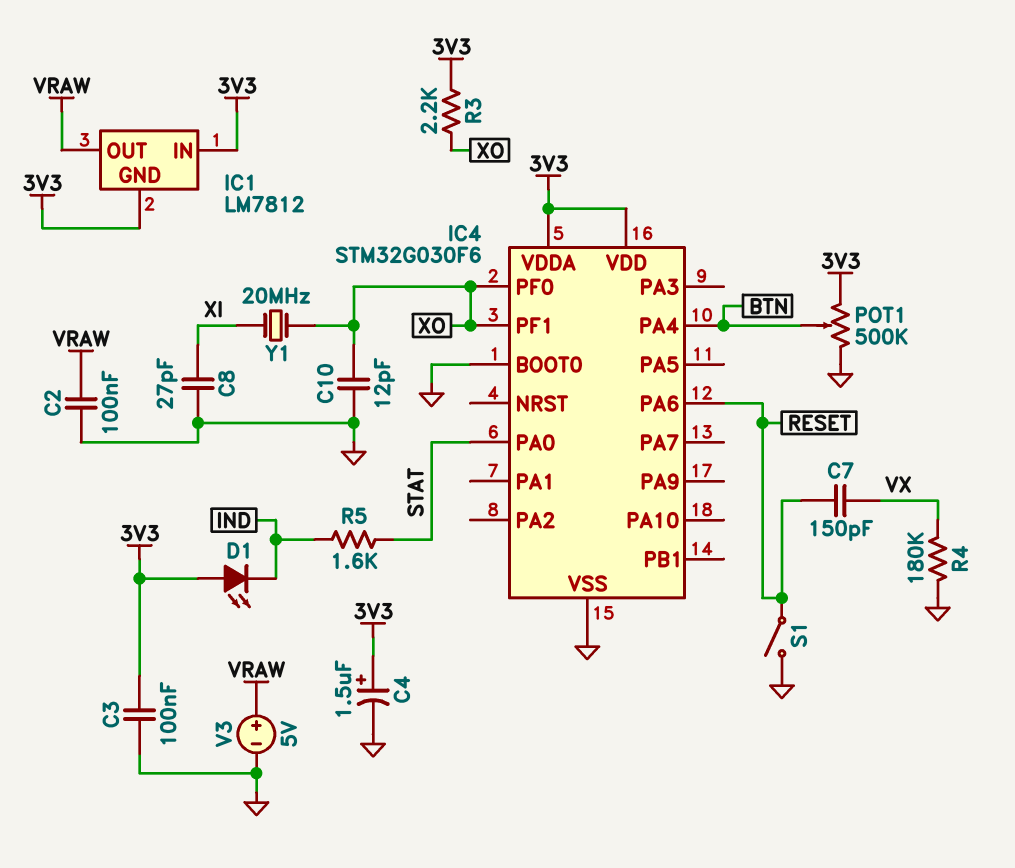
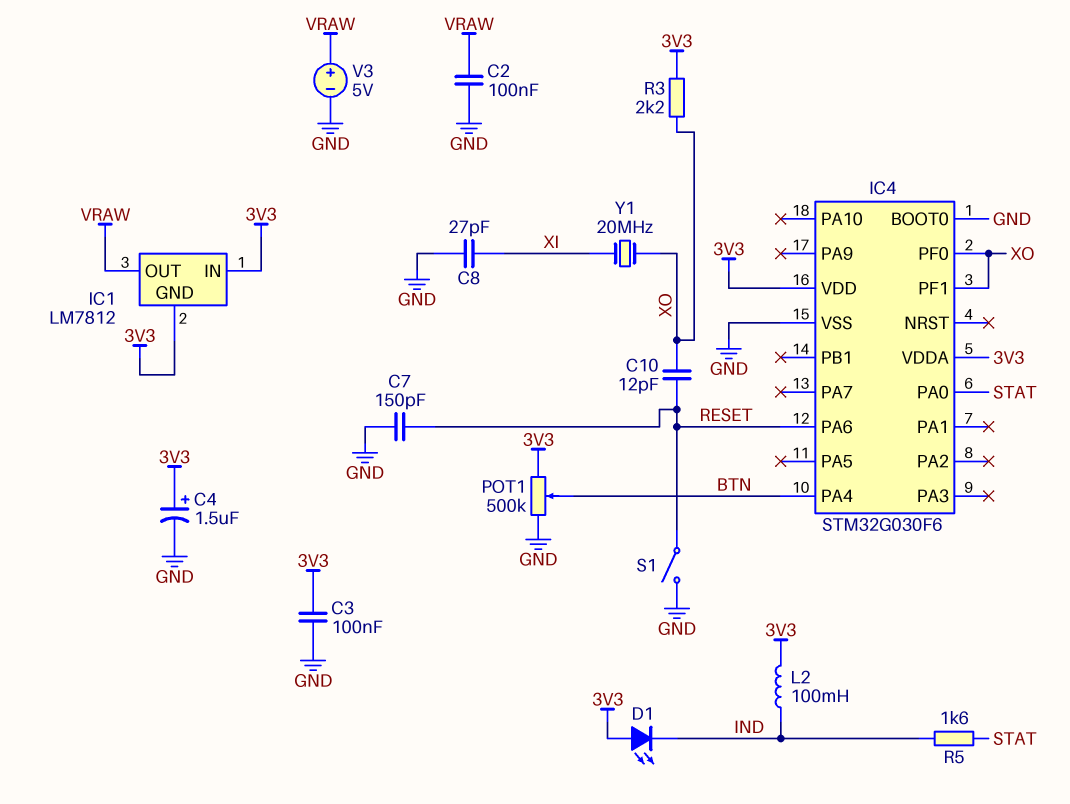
C7: 150pF (RESET, VX) -> 150pF (GND, RESET)
C10: 12pF (GND, XO) -> 12pF (RESET, XO)
L2: none -> 100mH (3V3, IND)
R4: 180k (GND, VX) -> none

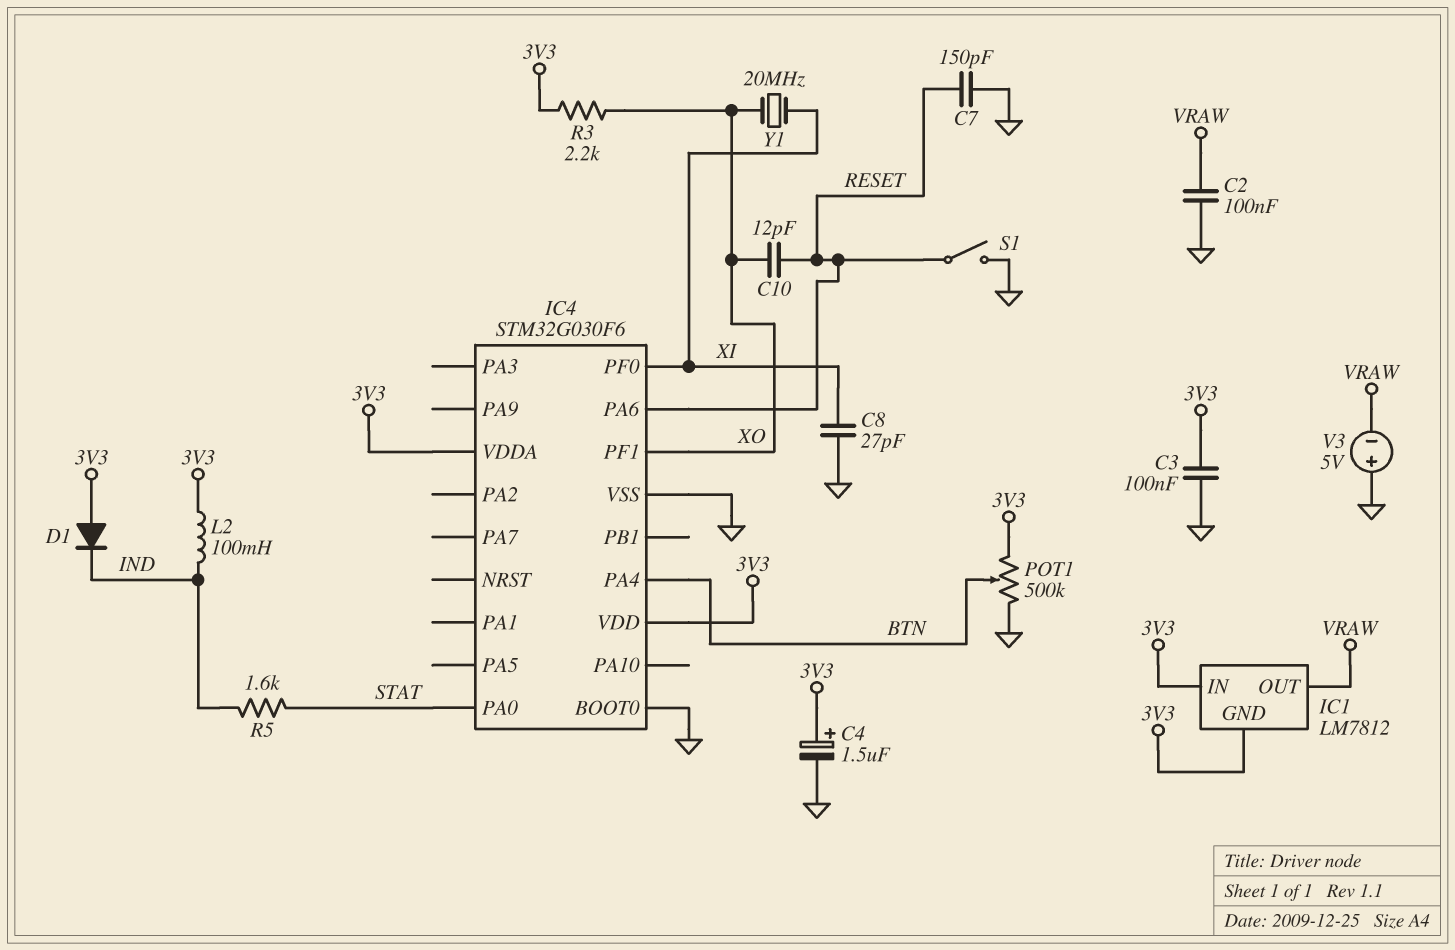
D1: LED (A 3V3, K IND) -> diode (A 3V3, K IND)
IC4 pin PF0: XO -> XI
V3: 5V (plus VRAW, minus GND) -> 5V (plus GND, minus VRAW)

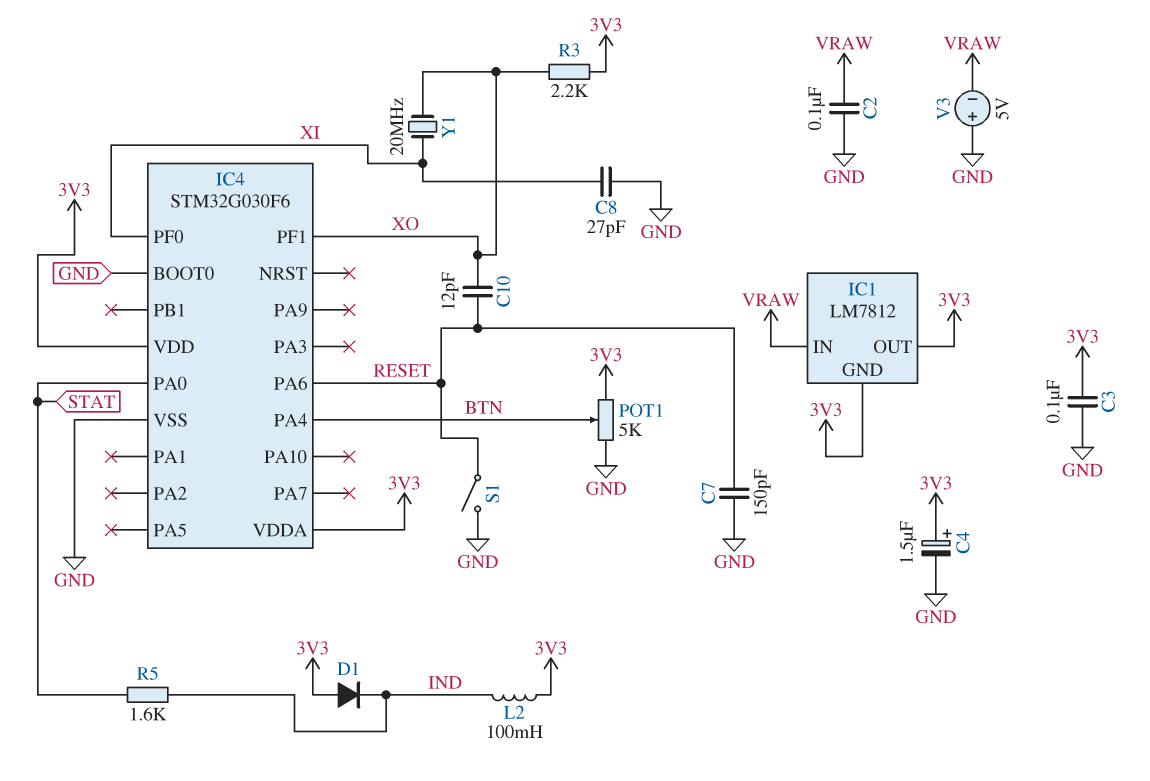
IC1 pin IN: 3V3 -> VRAW
IC1 pin OUT: VRAW -> 3V3
POT1: 500k (3V3, GND, wiper BTN) -> 5k (3V3, GND, wiper BTN)

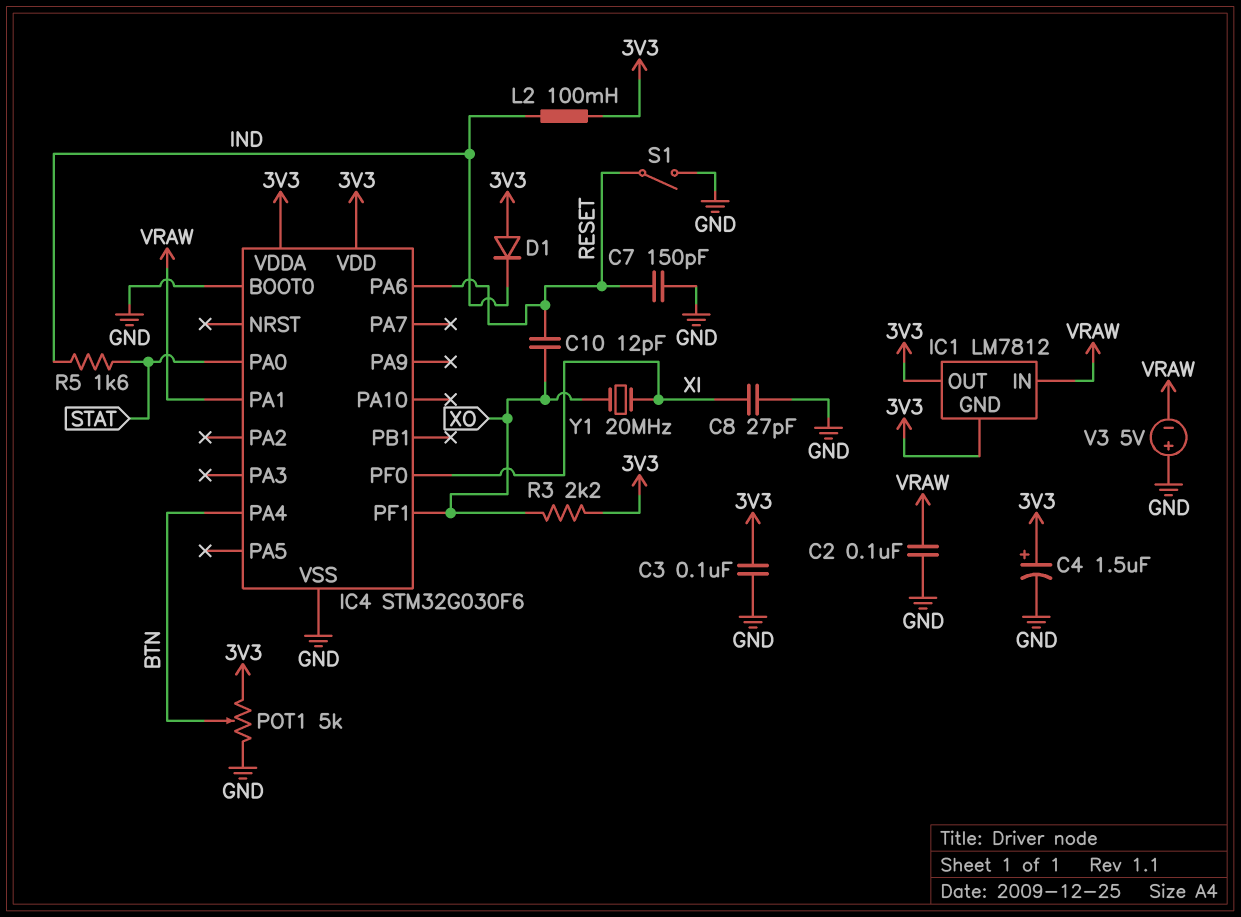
IC4 pin PA1: none -> VRAW

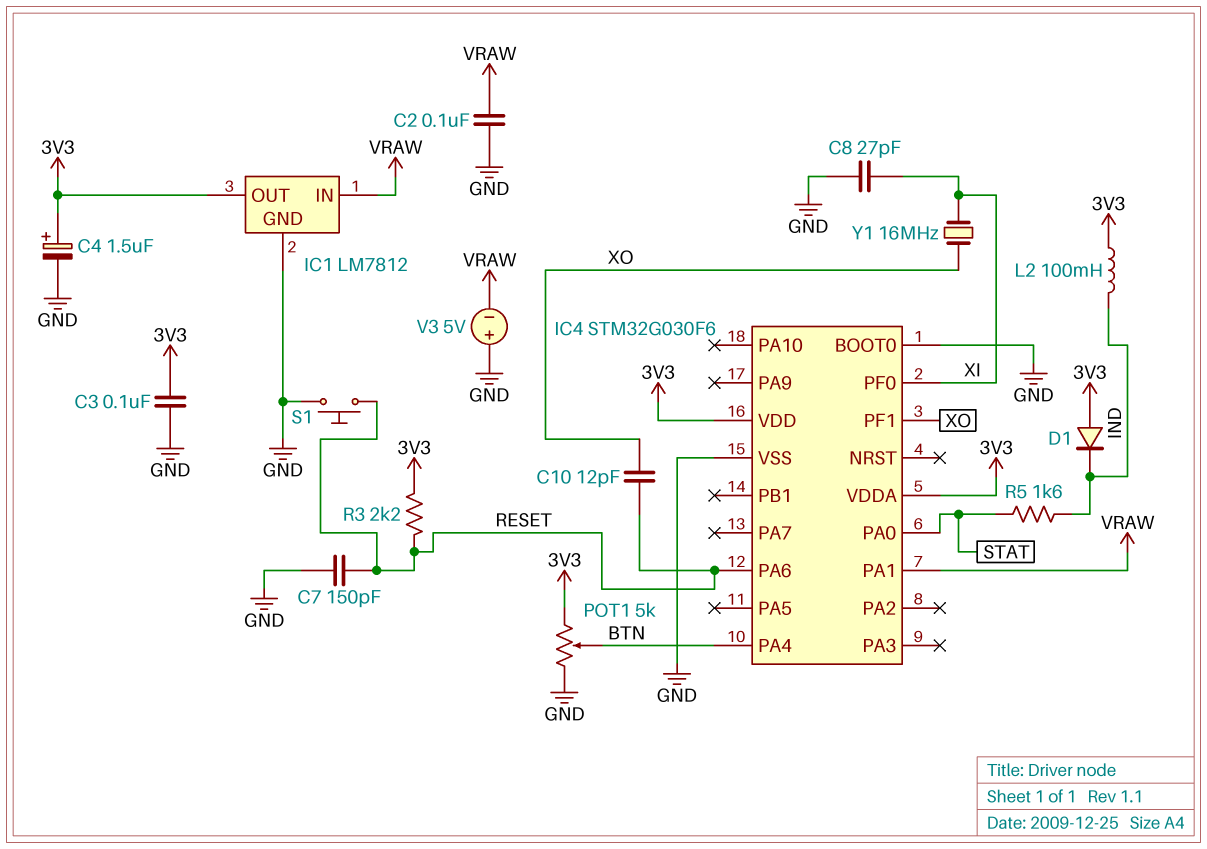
IC1 pin GND: 3V3 -> GND
R3: 2.2k (3V3, XO) -> 2.2k (3V3, RESET)
S1: switch (GND, RESET) -> button (GND, RESET)
Y1: 20MHz (XI, XO) -> 16MHz (XI, XO)

